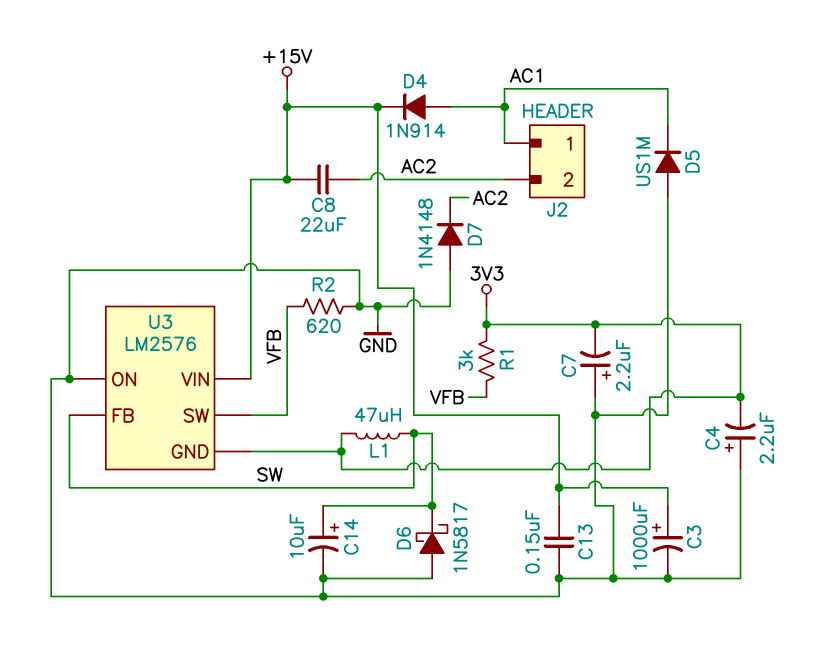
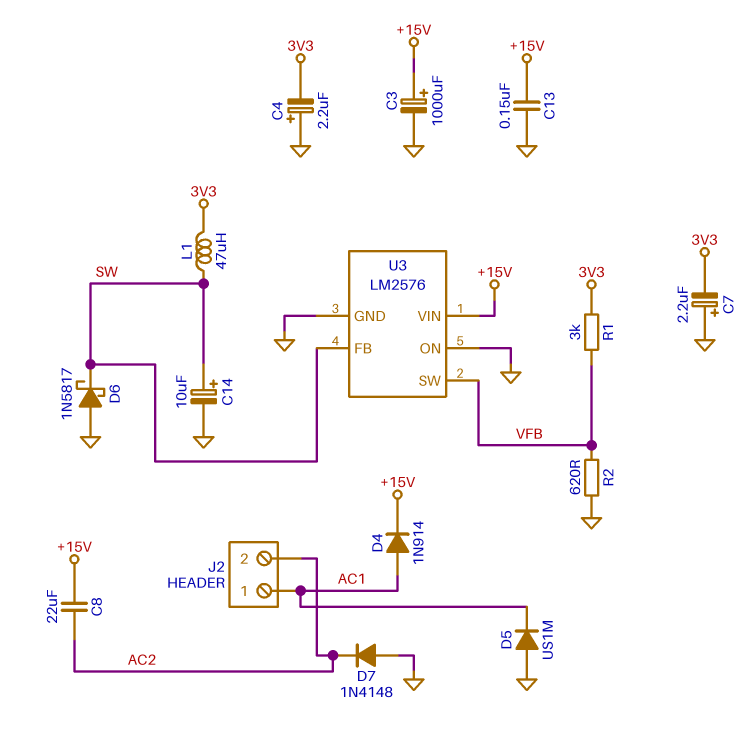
U3 pin GND: 3V3 -> GND

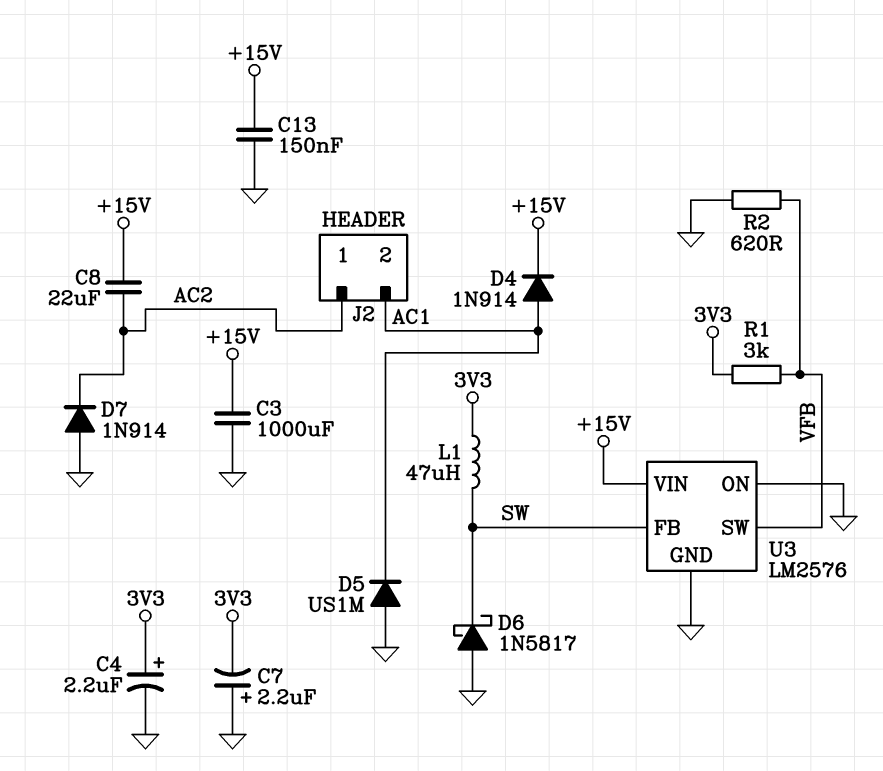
C3: 1000uF (plus +15V, minus GND) -> 1000uF (+15V, GND)
C4: 2.2uF (plus GND, minus 3V3) -> 2.2uF (plus 3V3, minus GND)
C14: 10uF (plus SW, minus GND) -> none
D7: diode 1N4148 (A GND, K AC2) -> diode 1N914 (A GND, K AC2)
J2 pin 1: AC1 -> AC2
J2 pin 2: AC2 -> AC1

